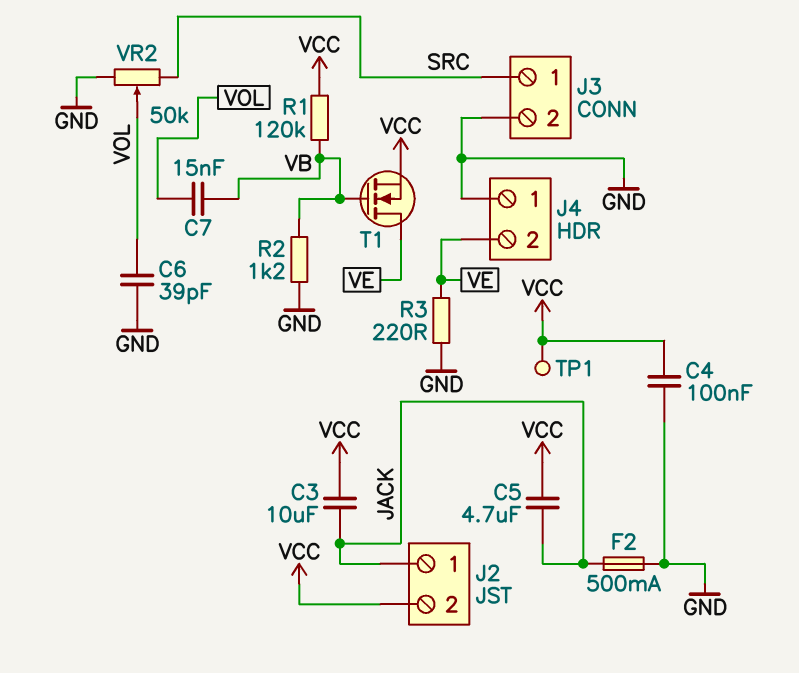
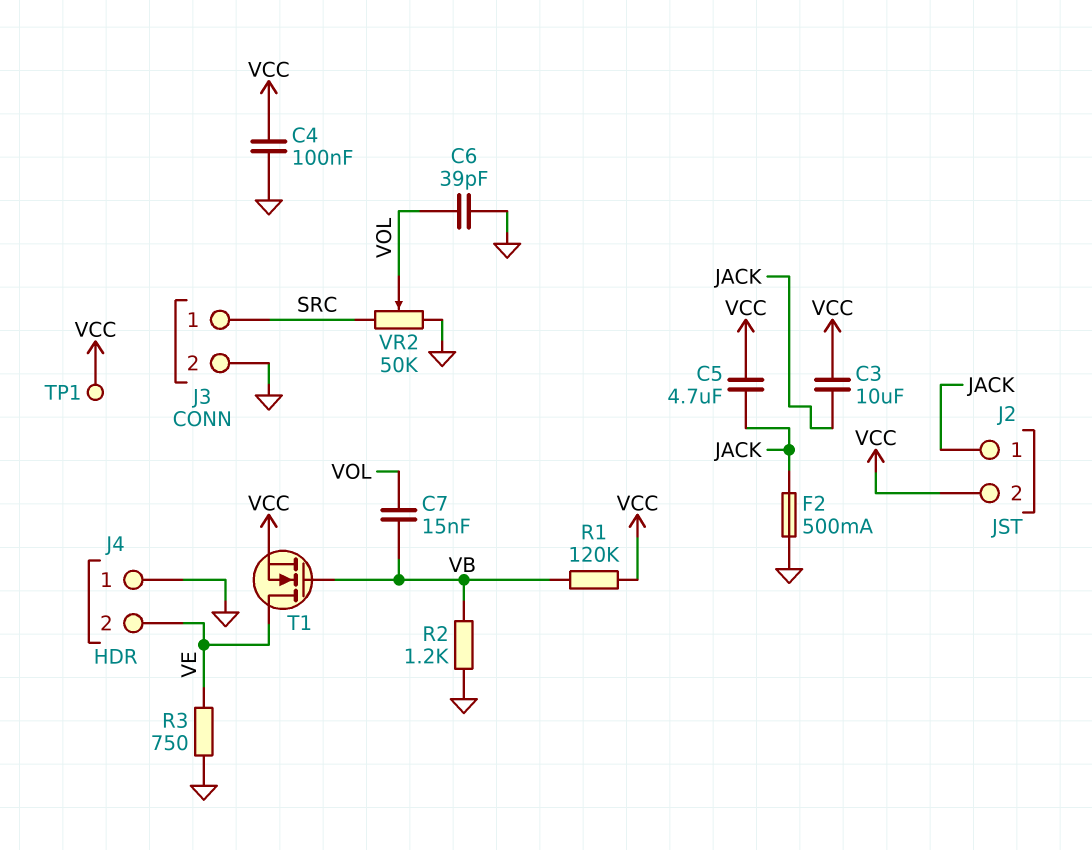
R3: 220 (GND, VE) -> 750 (GND, VE)

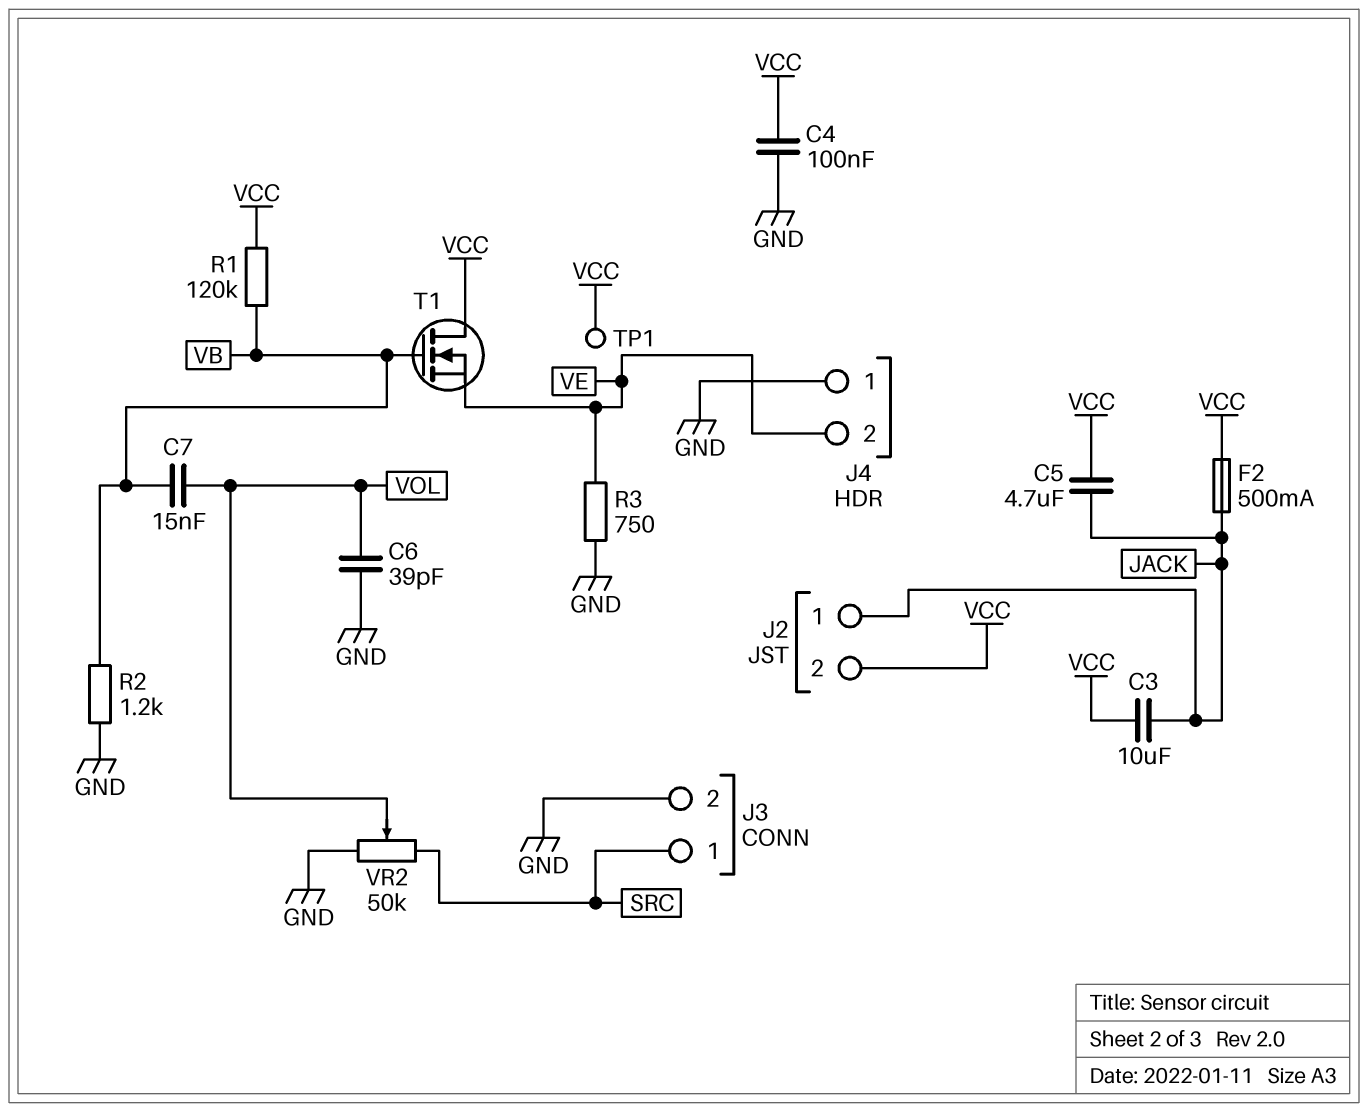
F2: 500mA (GND, JACK) -> 500mA (JACK, VCC)
T1: NMOS (G VB, D VE, S VCC) -> NMOS (G VB, D VCC, S VE)

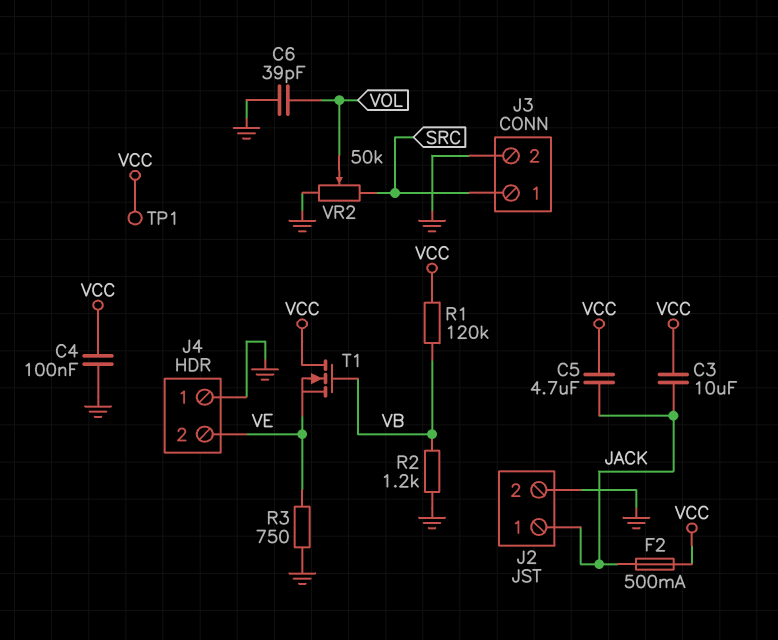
C7: 15nF (VB, VOL) -> none
J2 pin 2: VCC -> GND

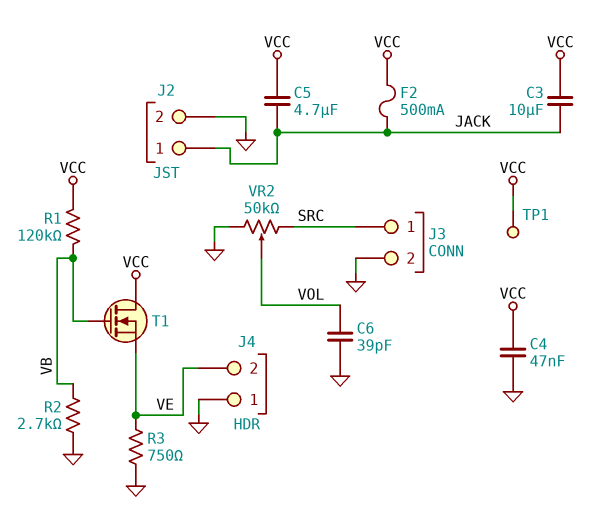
C4: 100nF (GND, VCC) -> 47nF (GND, VCC)
R2: 1.2k (GND, VB) -> 2.7k (GND, VB)

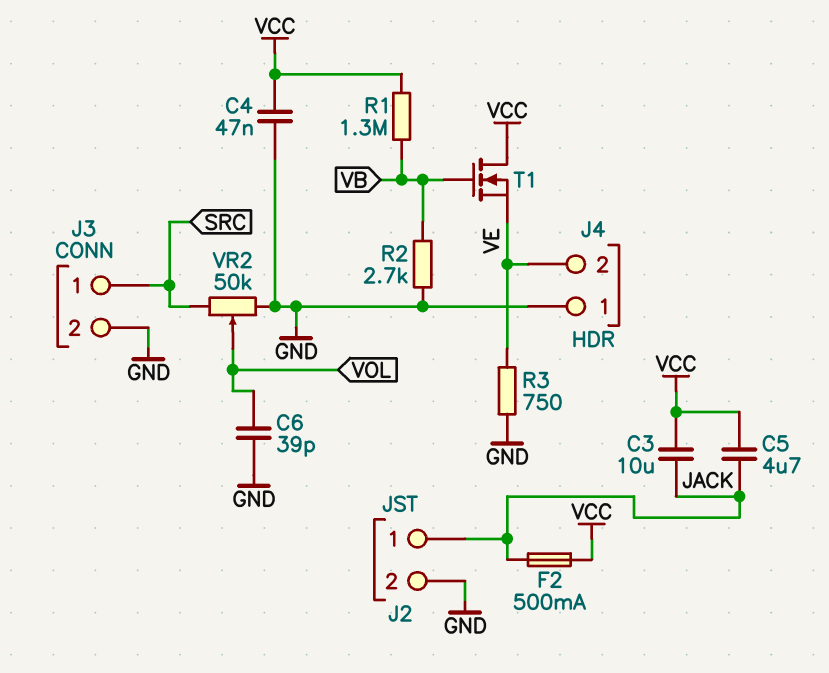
R1: 120k (VB, VCC) -> 1.3M (VB, VCC)
TP1: test point (VCC) -> none

